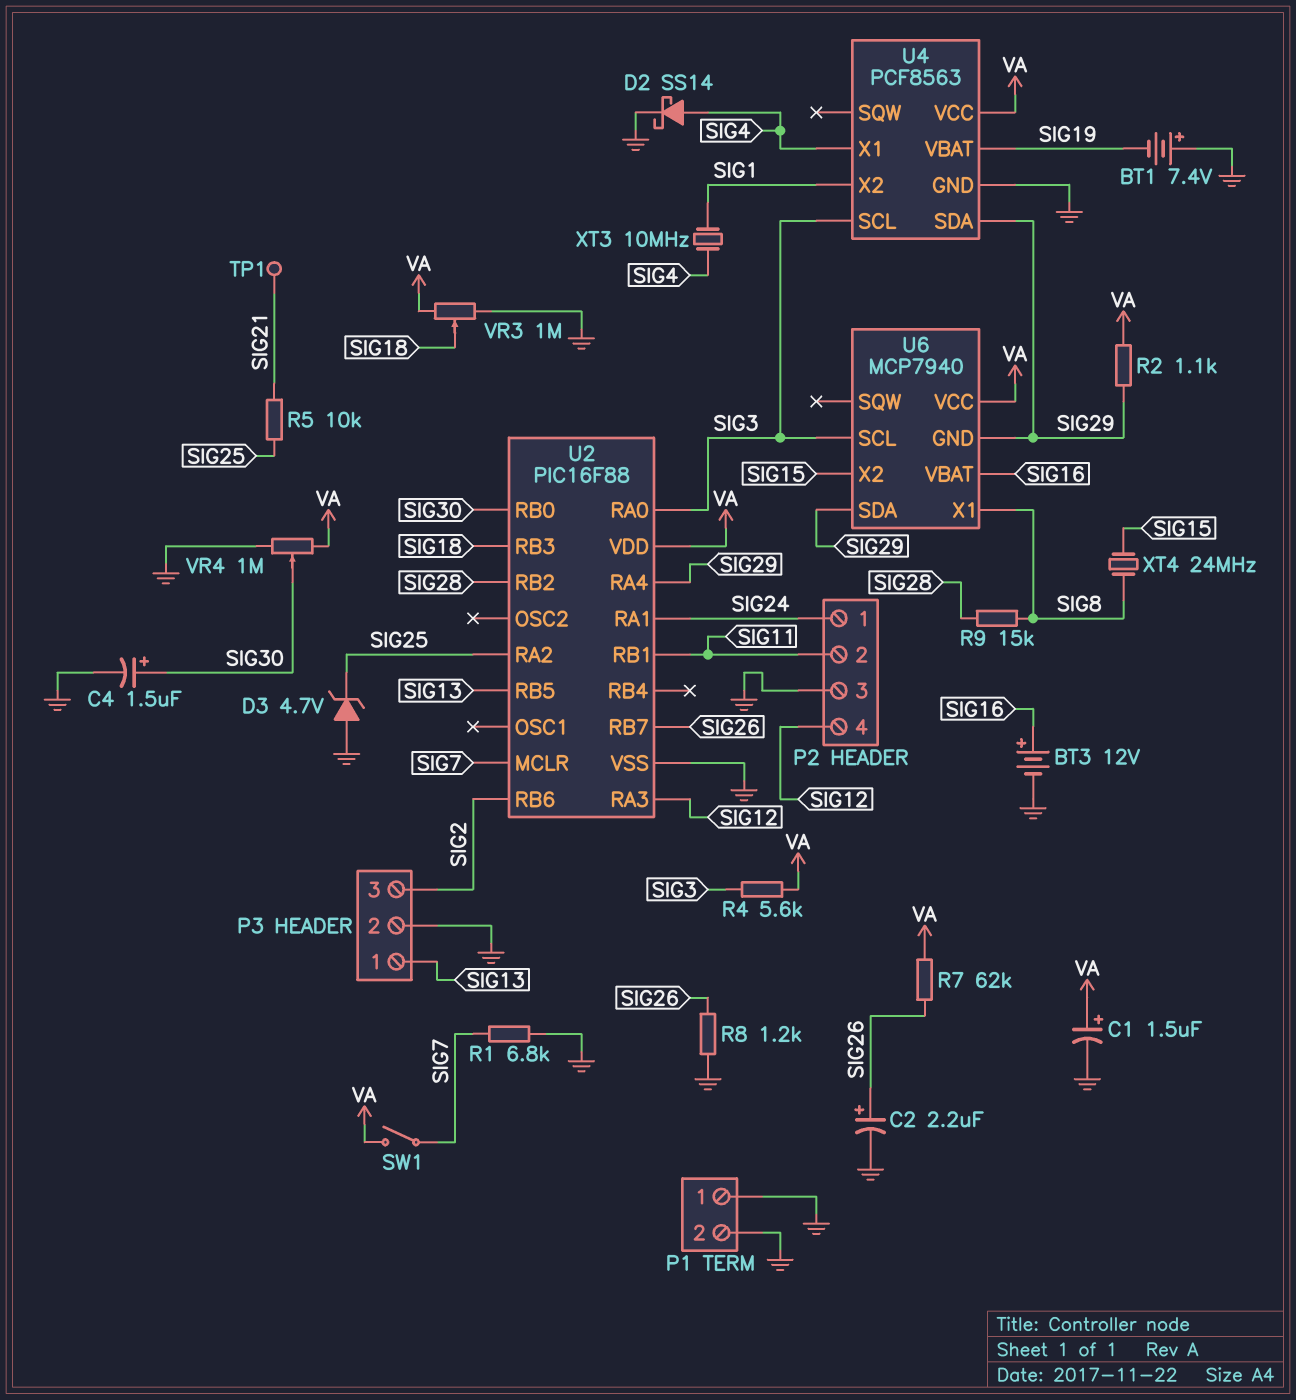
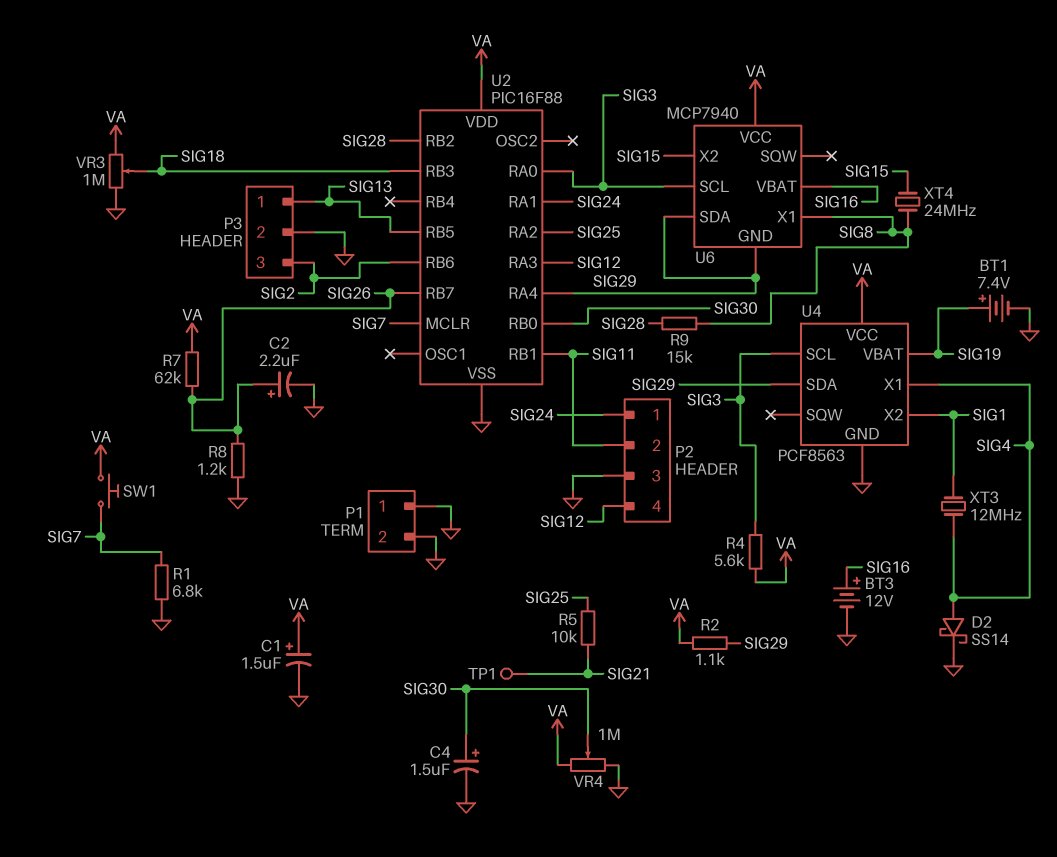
BT1: 7.4V (plus GND, minus SIG19) -> 7.4V (plus SIG19, minus GND)
D3: zener 4.7V (A GND, K SIG25) -> none
SW1: switch (SIG7, VA) -> button (SIG7, VA)
XT3: 10MHz (SIG1, SIG4) -> 12MHz (SIG1, SIG4)

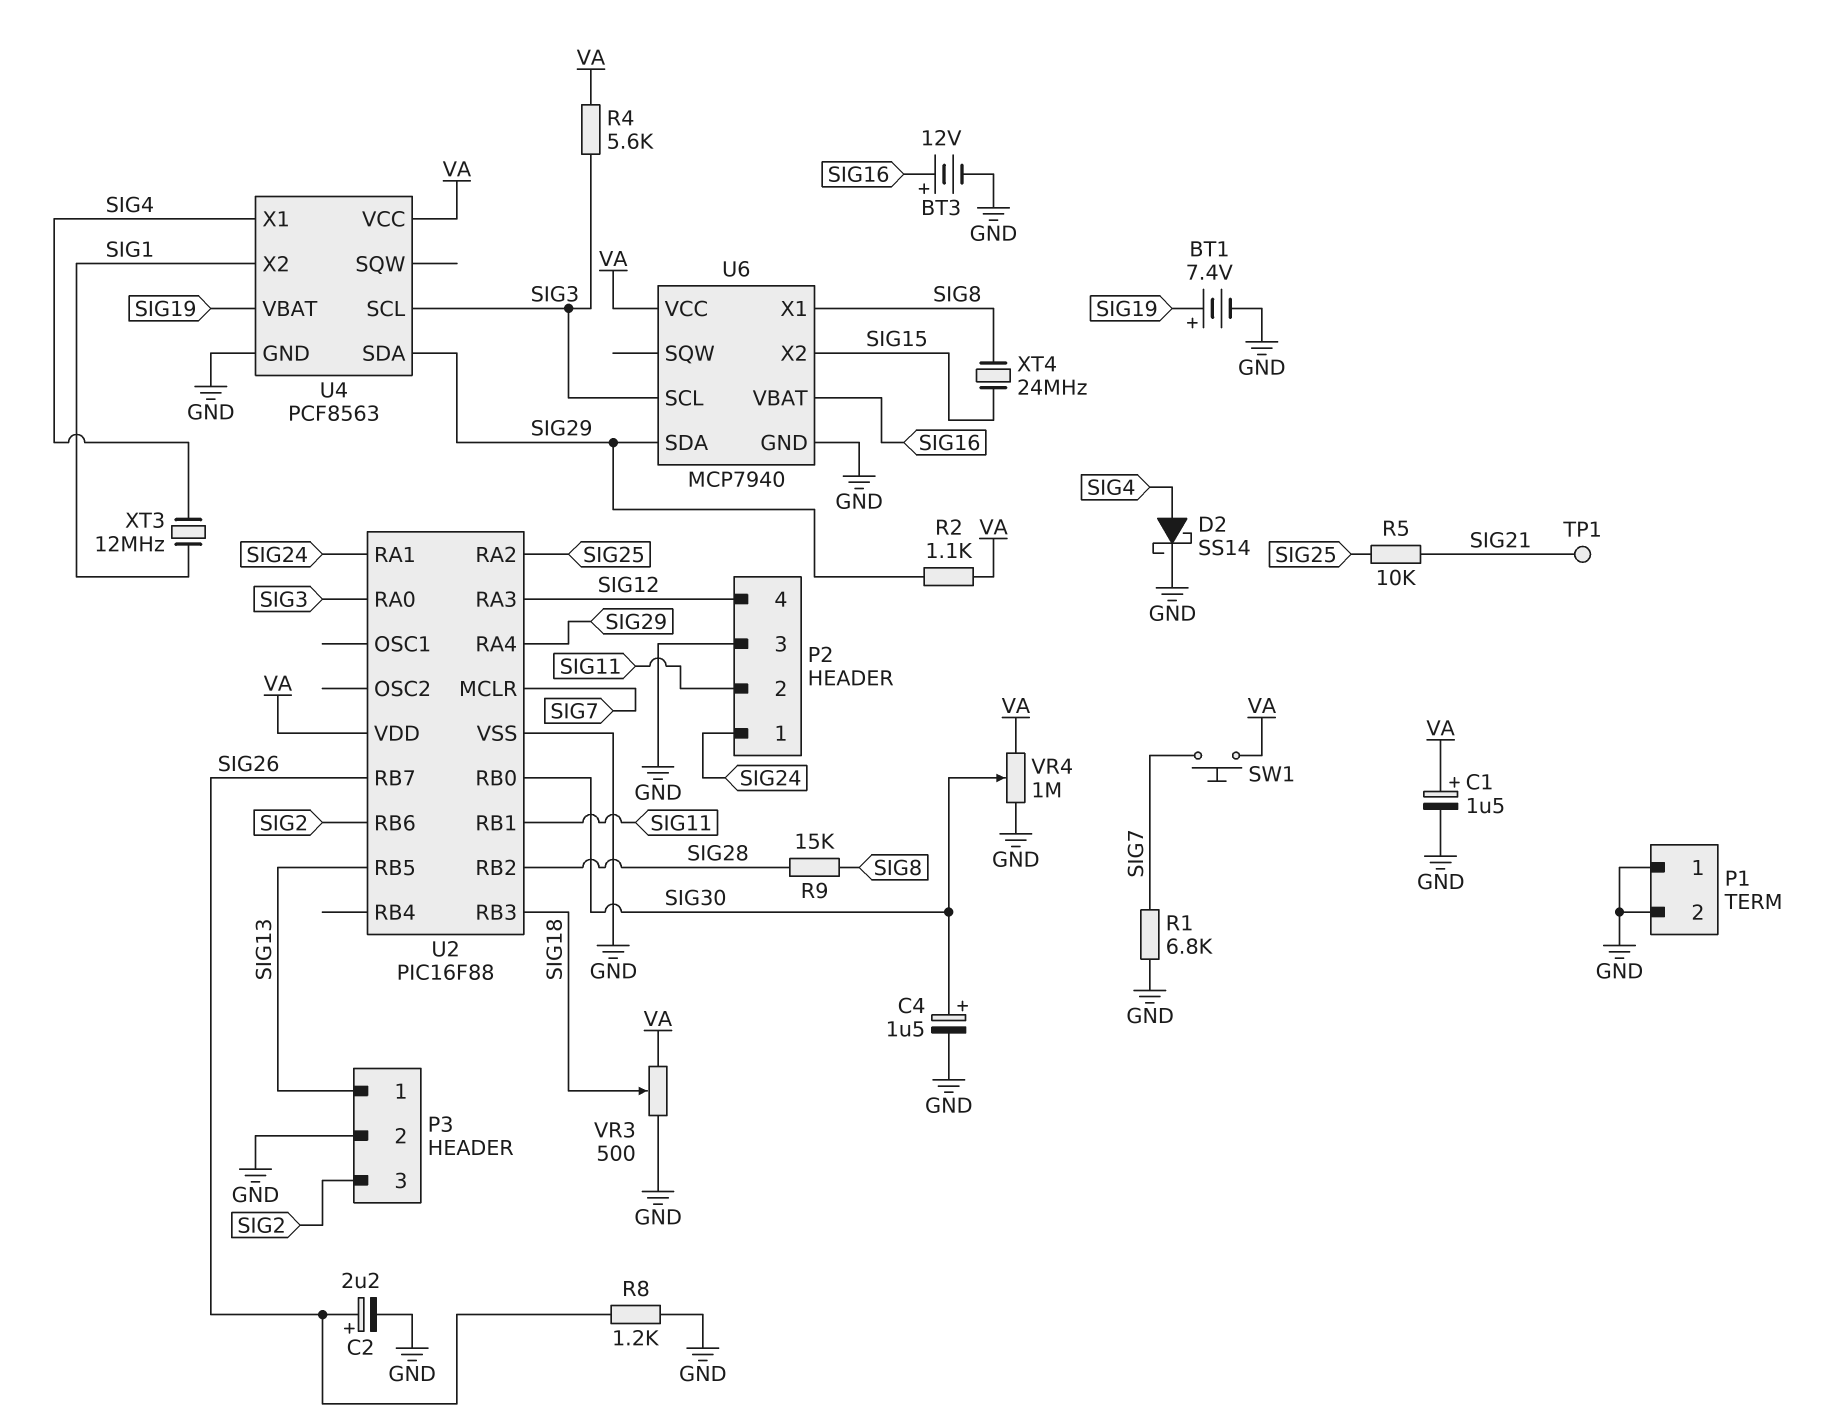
R7: 62k (SIG26, VA) -> none
U6 pin GND: SIG29 -> GND
VR3: 1M (GND, VA, wiper SIG18) -> 500 (GND, VA, wiper SIG18)

